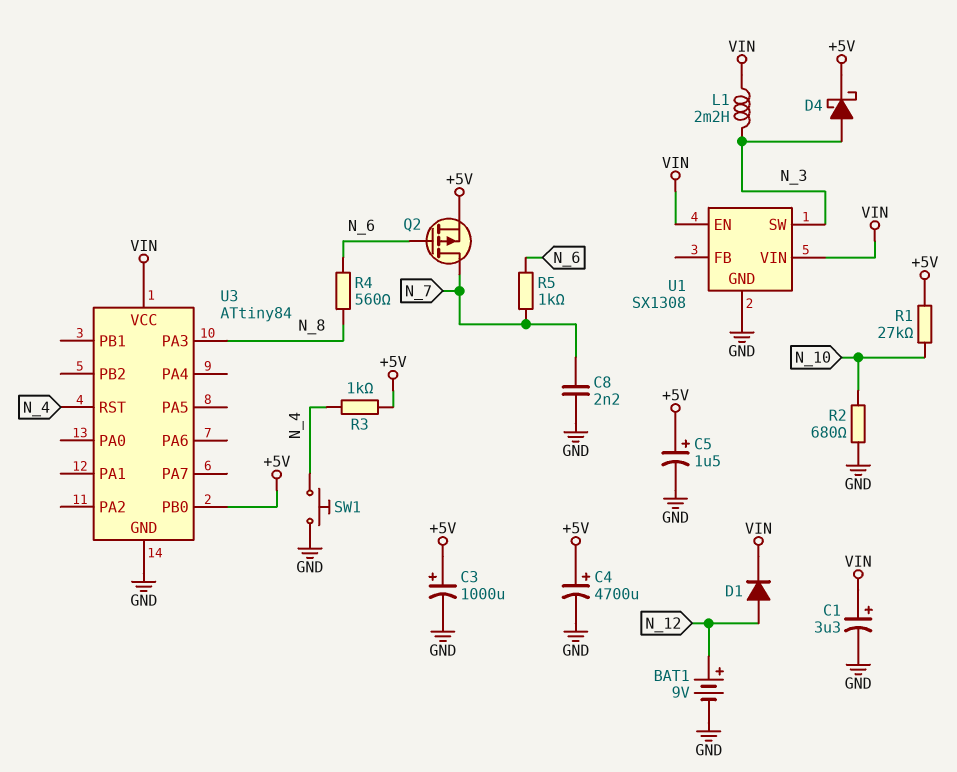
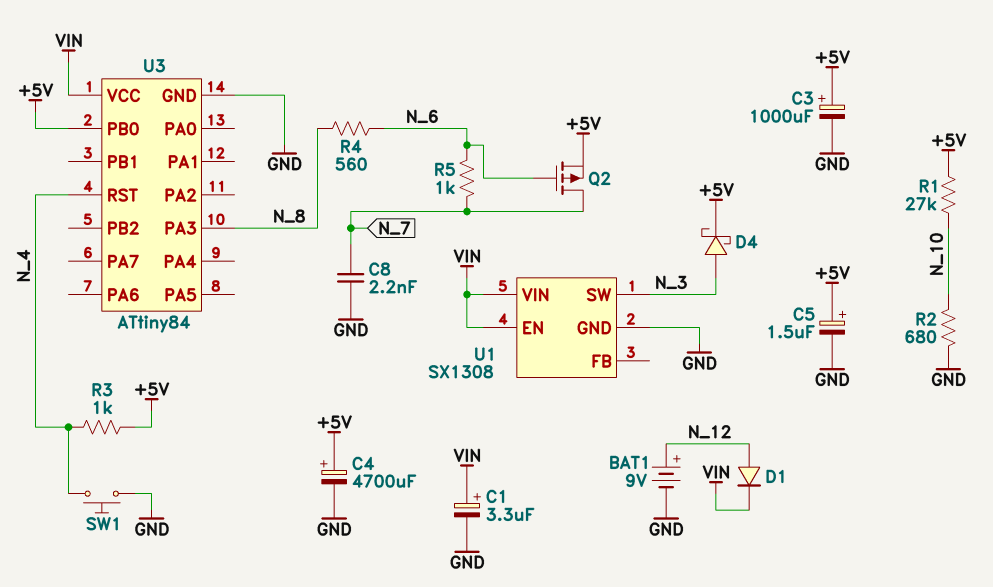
L1: 2.2mH (N_3, VIN) -> none

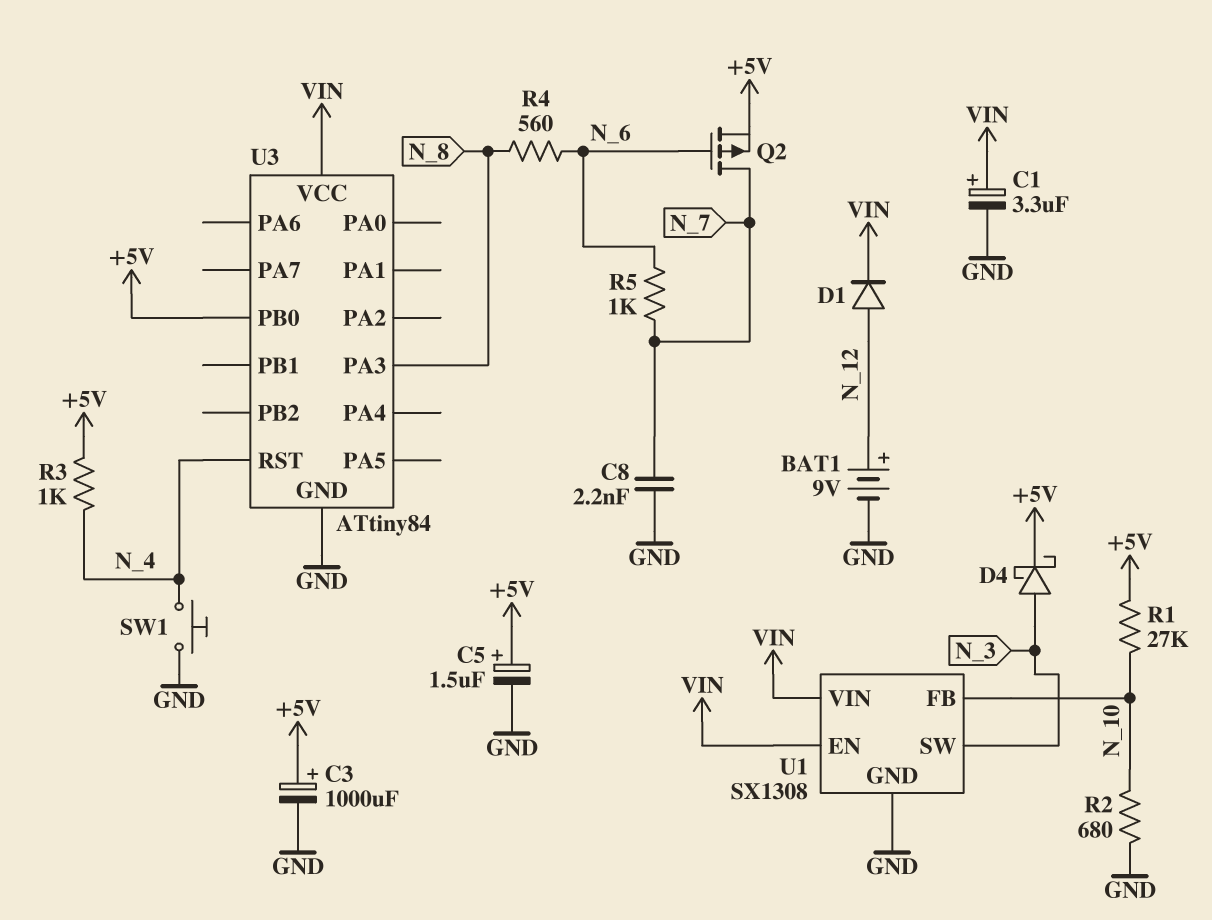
C4: 4700uF (plus +5V, minus GND) -> none
U1 pin FB: none -> N_10

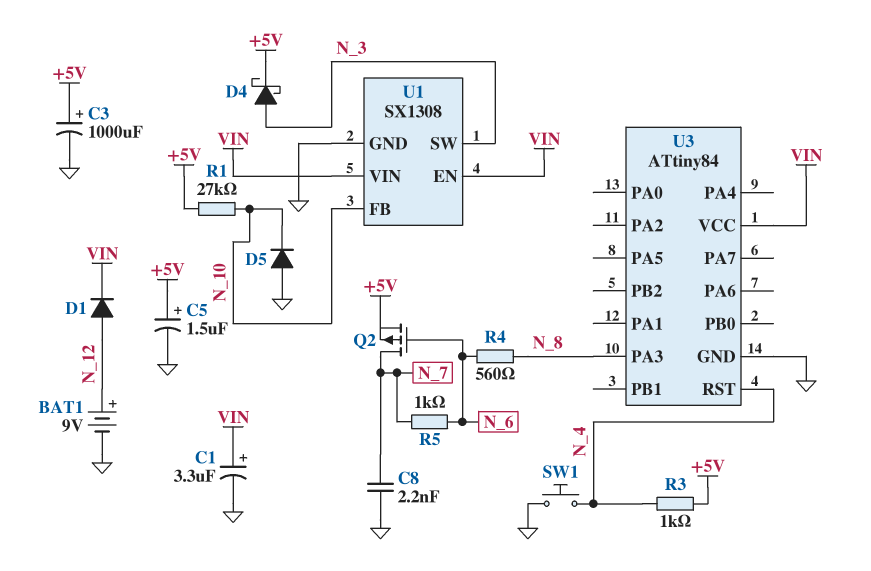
D5: none -> diode (A GND, K N_10)
R2: 680 (GND, N_10) -> none
U3 pin PB0: +5V -> none

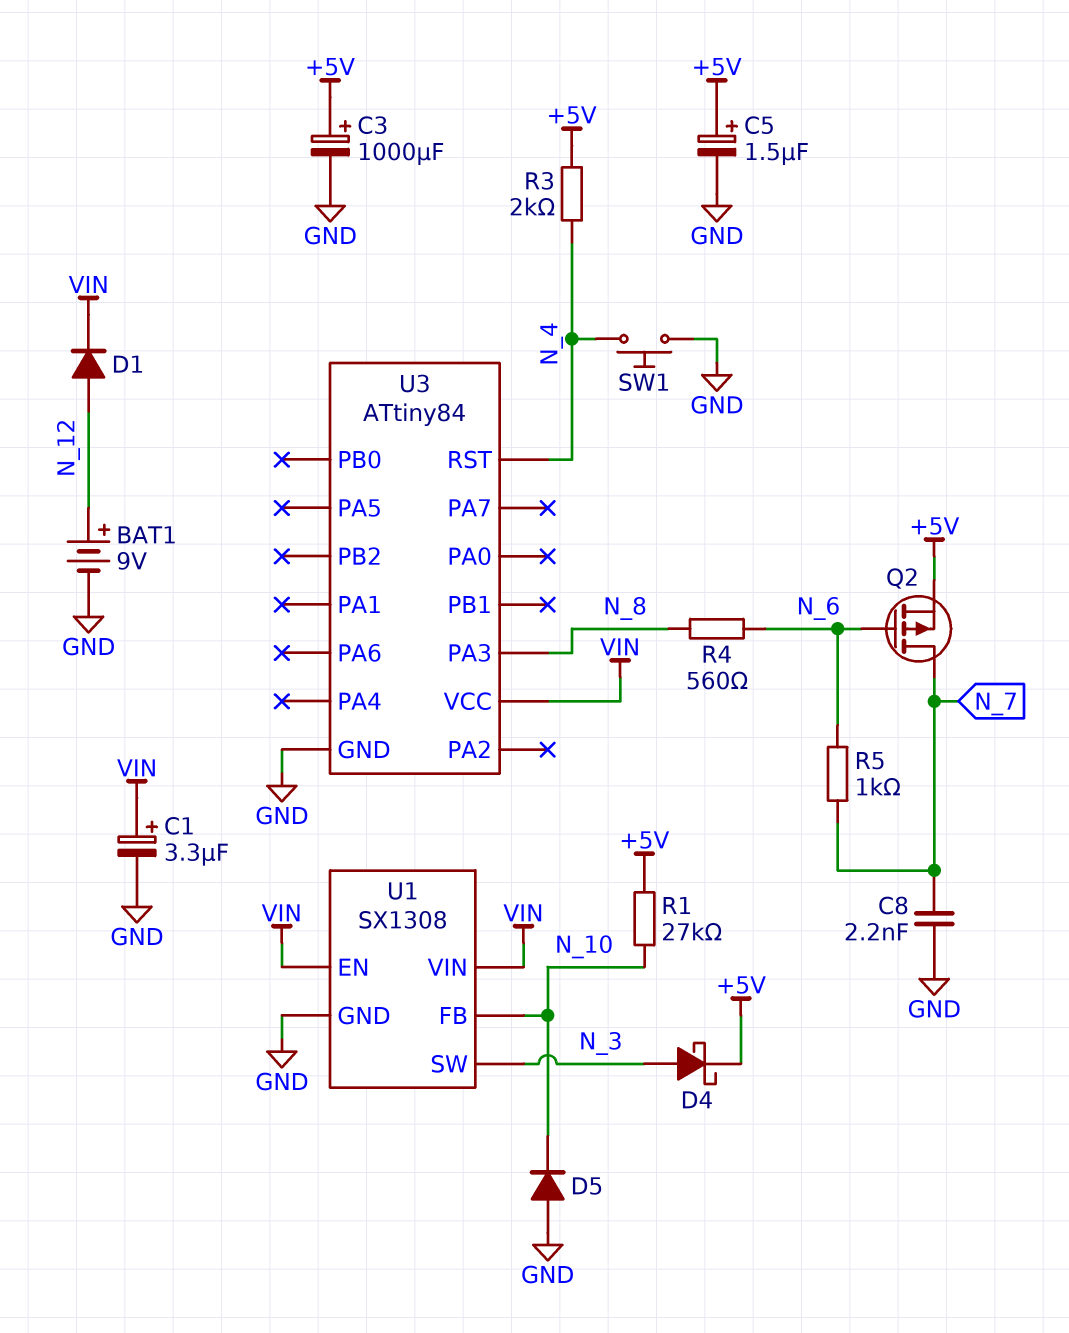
R3: 1k (+5V, N_4) -> 2k (+5V, N_4)

